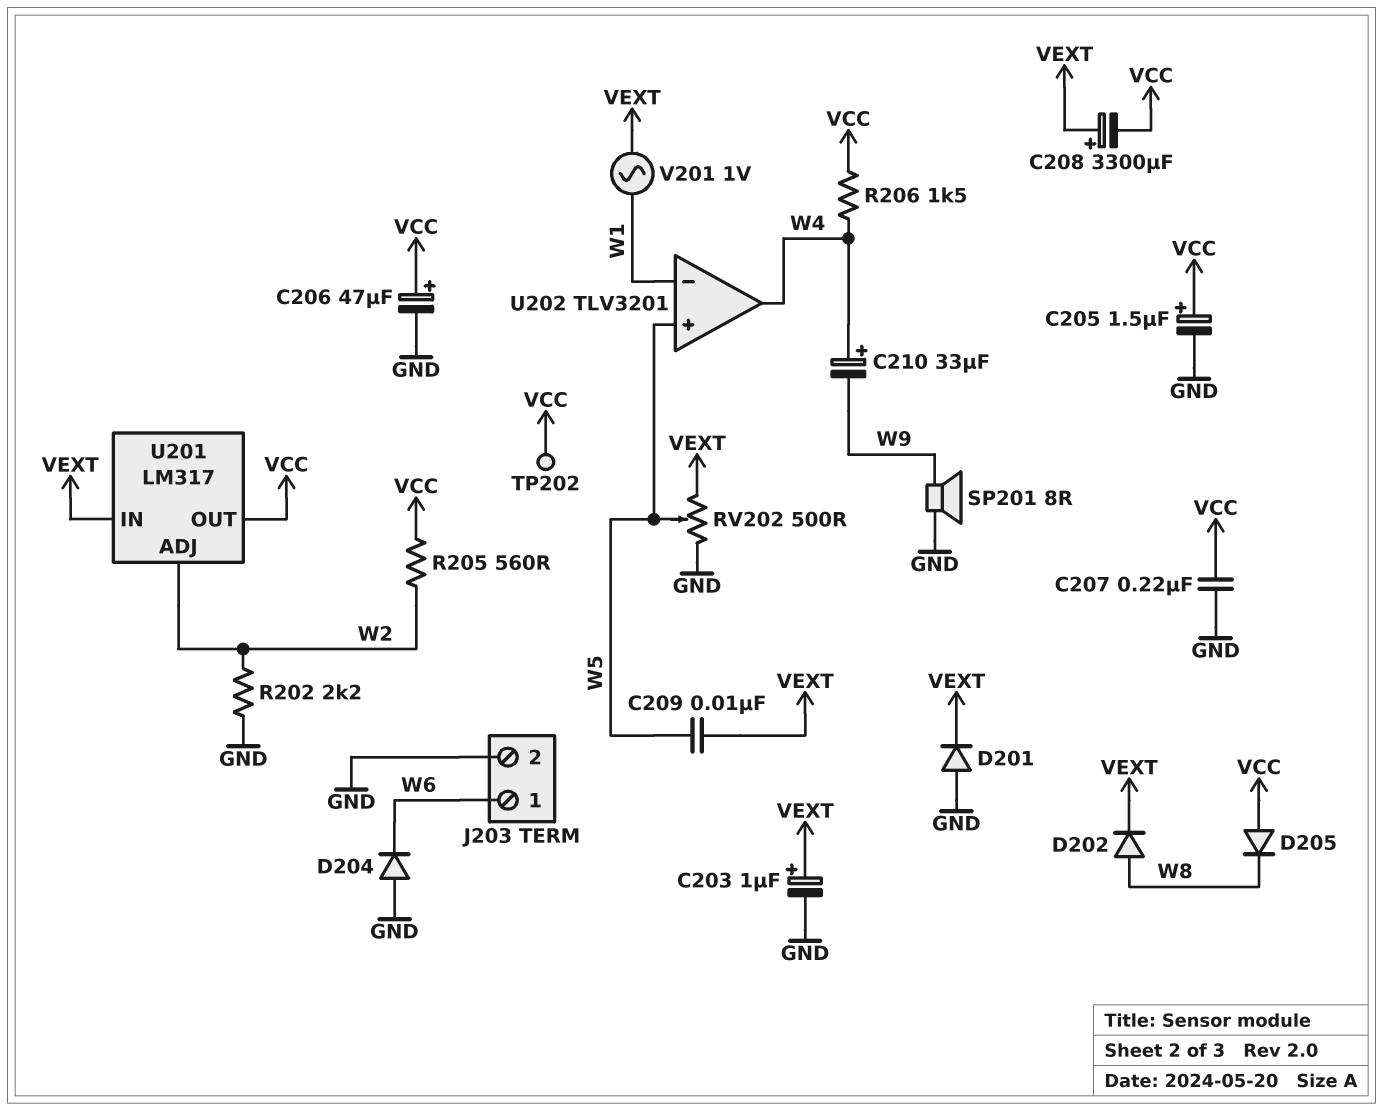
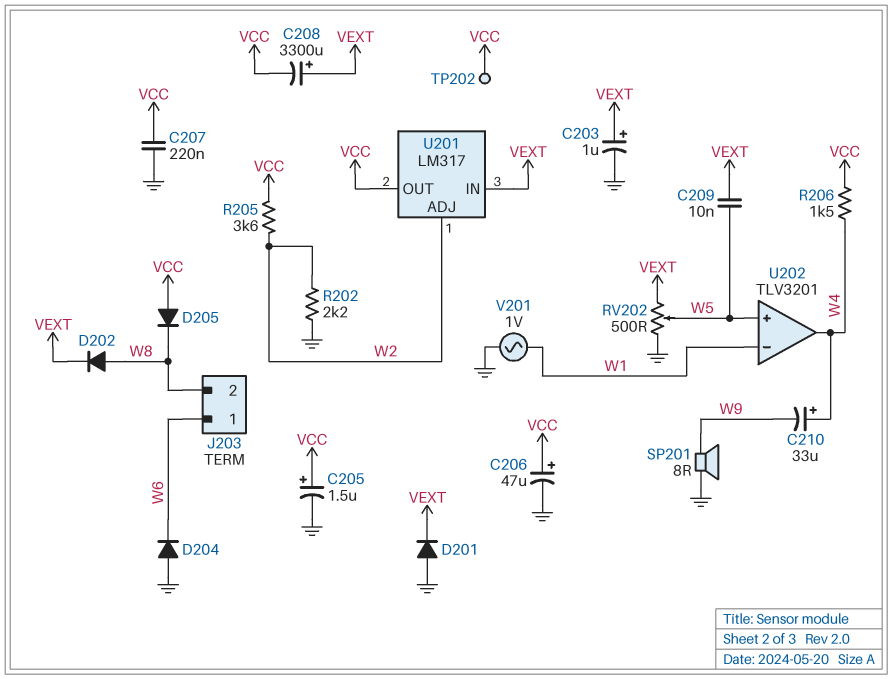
J203 pin 2: GND -> W8
R205: 560 (VCC, W2) -> 3.6k (VCC, W2)
V201: AC 1V (VEXT, W1) -> AC 1V (GND, W1)

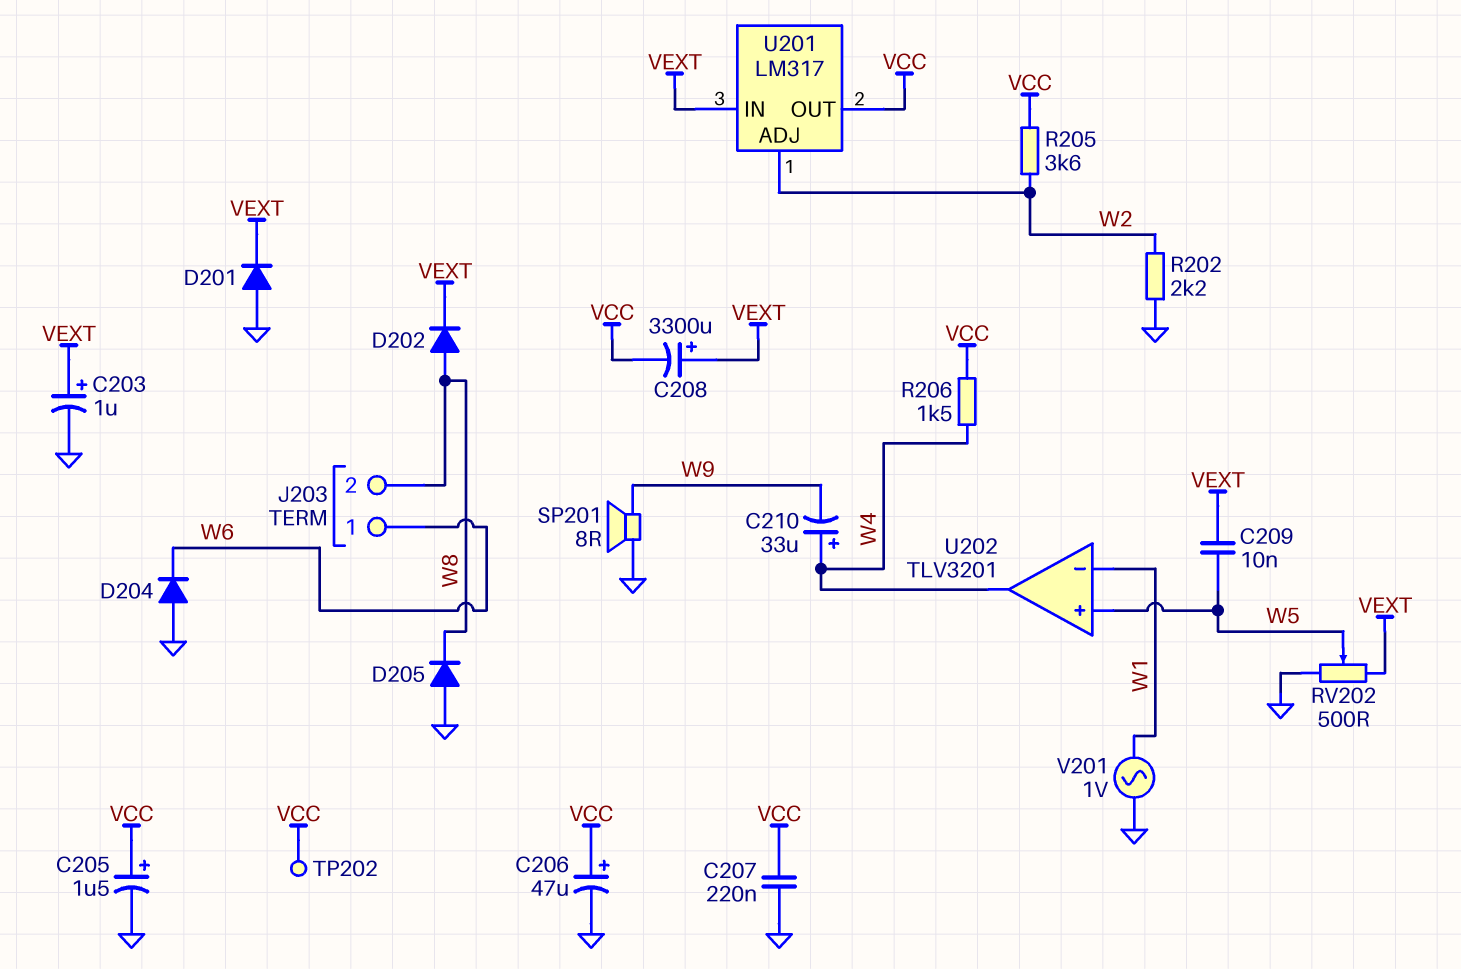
D205: diode (A VCC, K W8) -> diode (A GND, K W8)

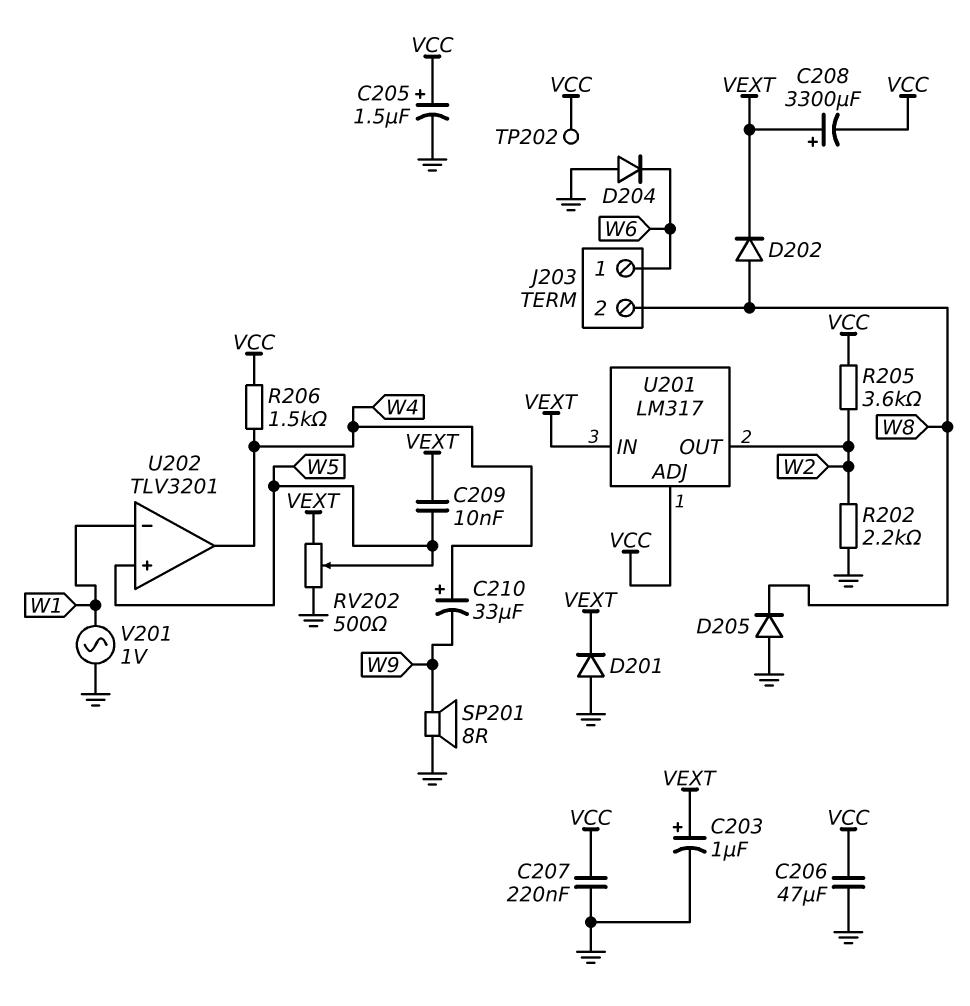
C206: 47uF (plus VCC, minus GND) -> 47uF (GND, VCC)
U201 pin ADJ: W2 -> VCC
U201 pin OUT: VCC -> W2

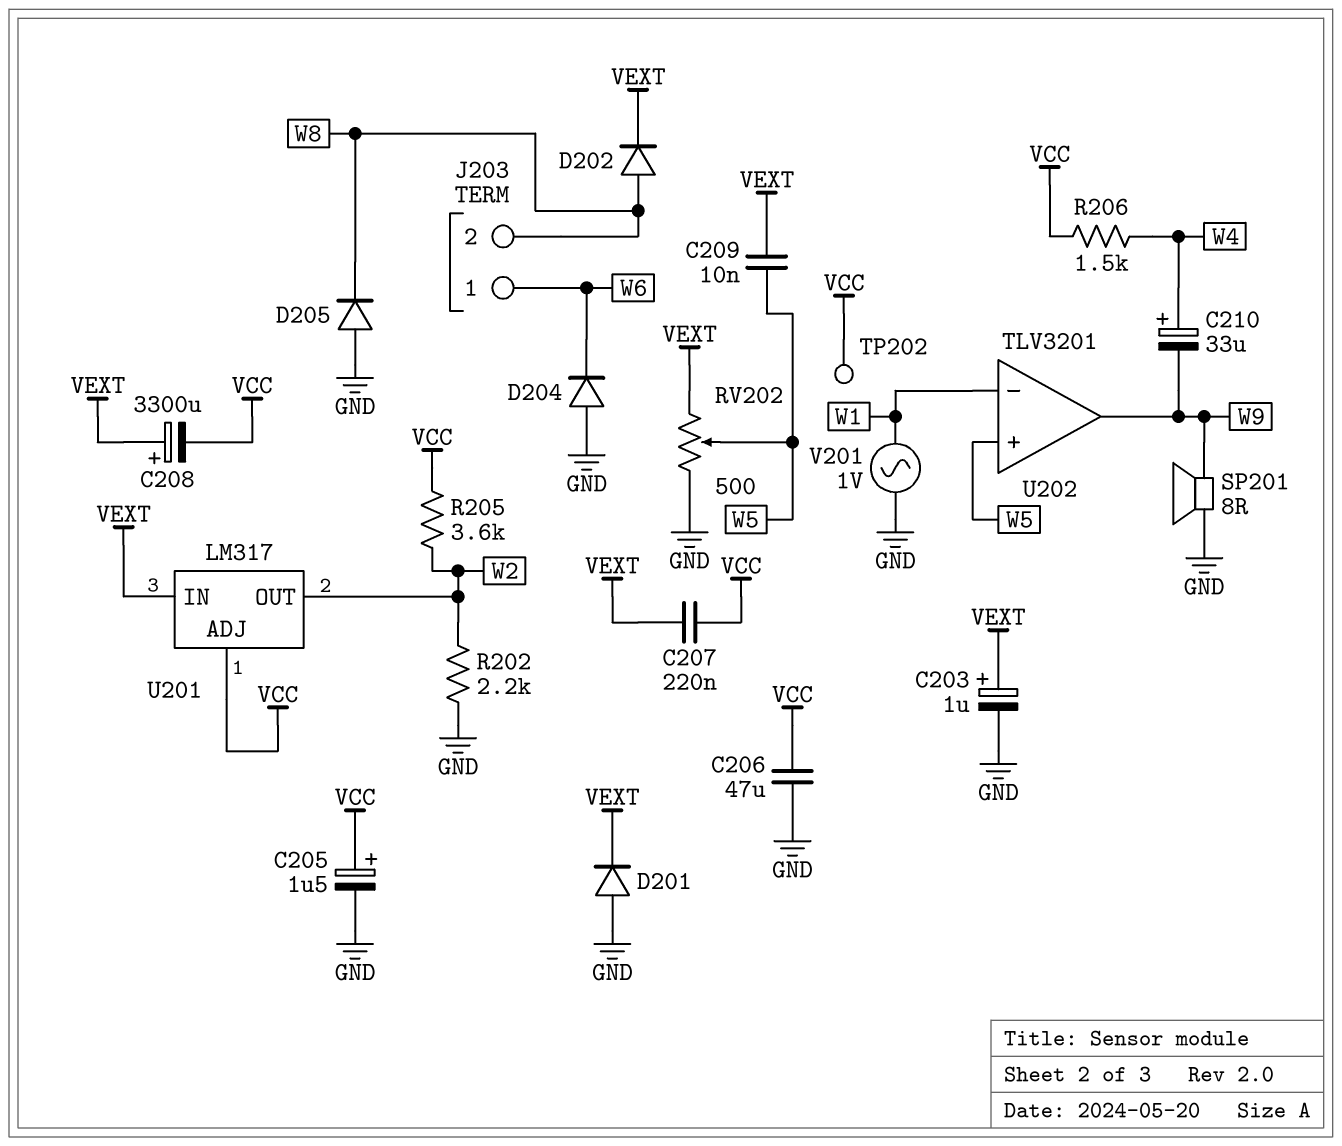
C207: 220nF (GND, VCC) -> 220nF (VCC, VEXT)
U202 pin out: W4 -> W9

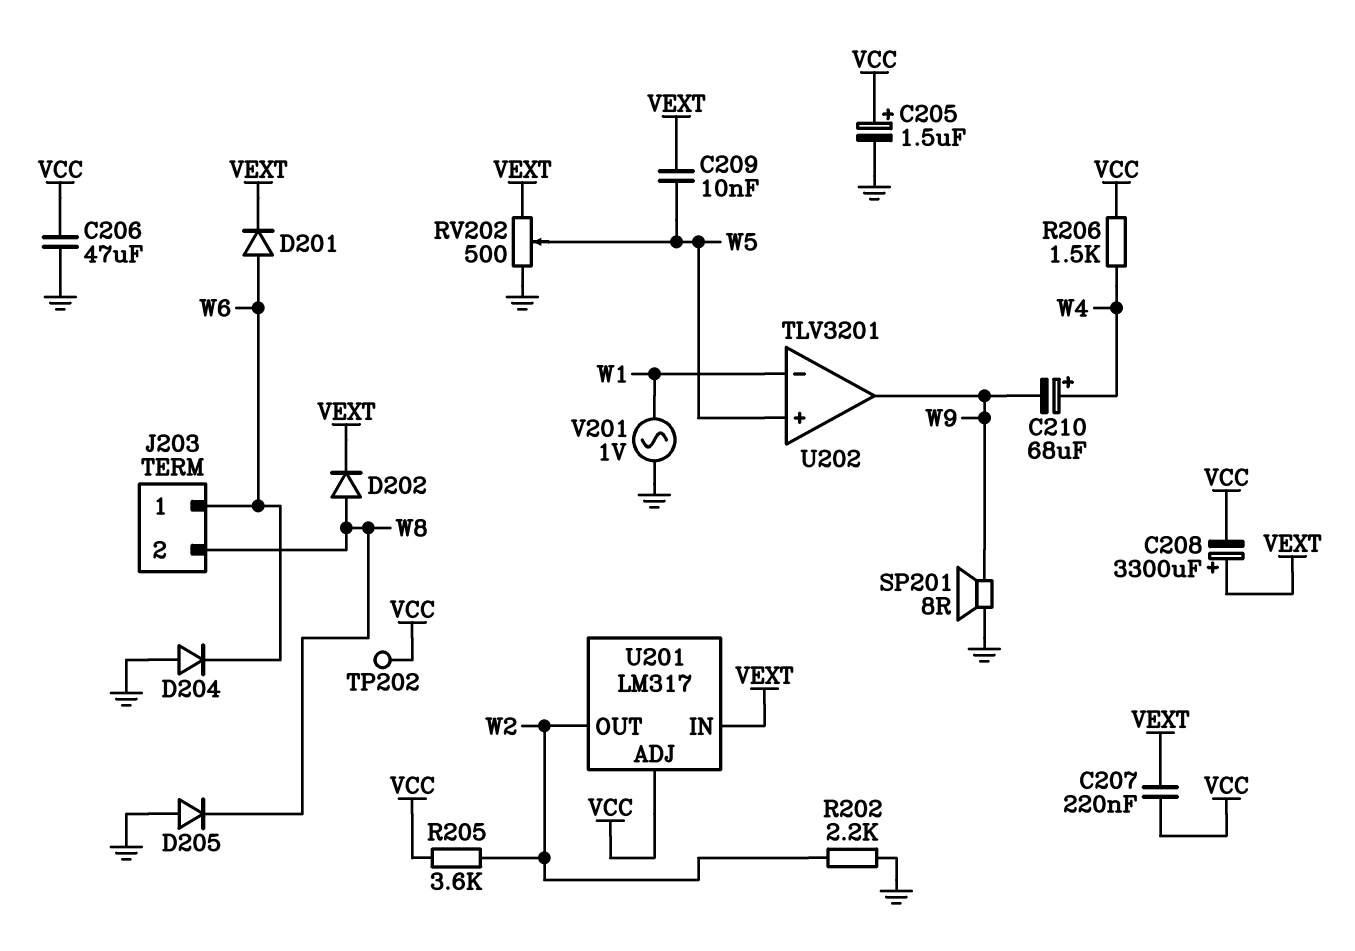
C203: 1uF (plus VEXT, minus GND) -> none
C210: 33uF (plus W4, minus W9) -> 68uF (plus W4, minus W9)
D201: diode (A GND, K VEXT) -> diode (A W6, K VEXT)

